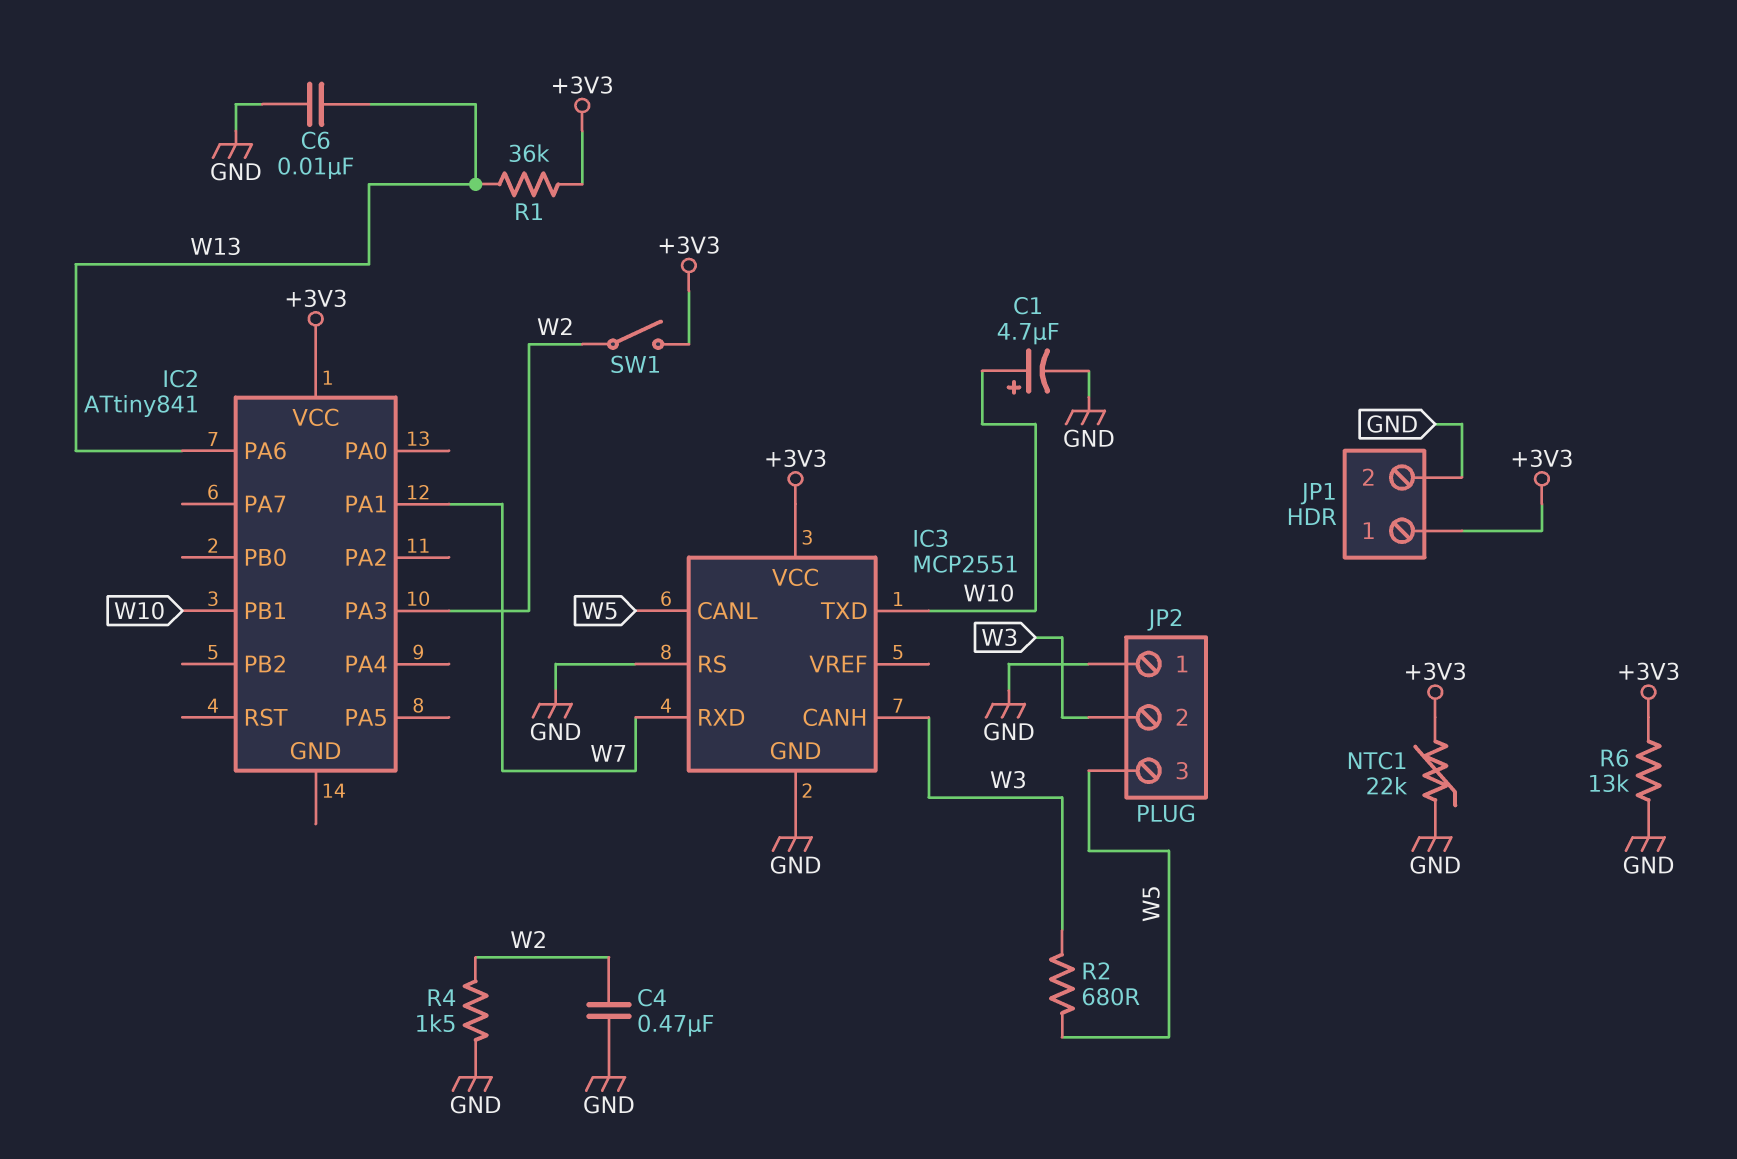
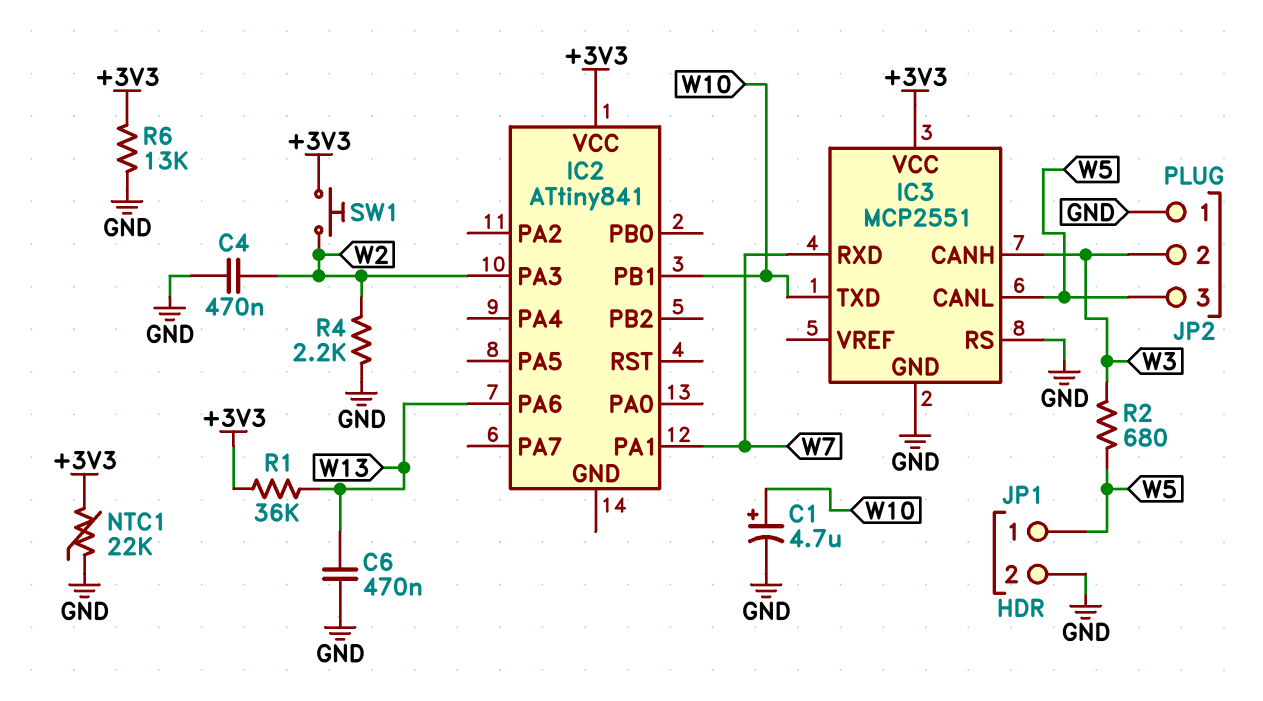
C6: 10nF (GND, W13) -> 470nF (GND, W13)
JP1 pin 1: +3V3 -> W5
R4: 1.5k (GND, W2) -> 2.2k (GND, W2)
SW1: switch (+3V3, W2) -> button (+3V3, W2)

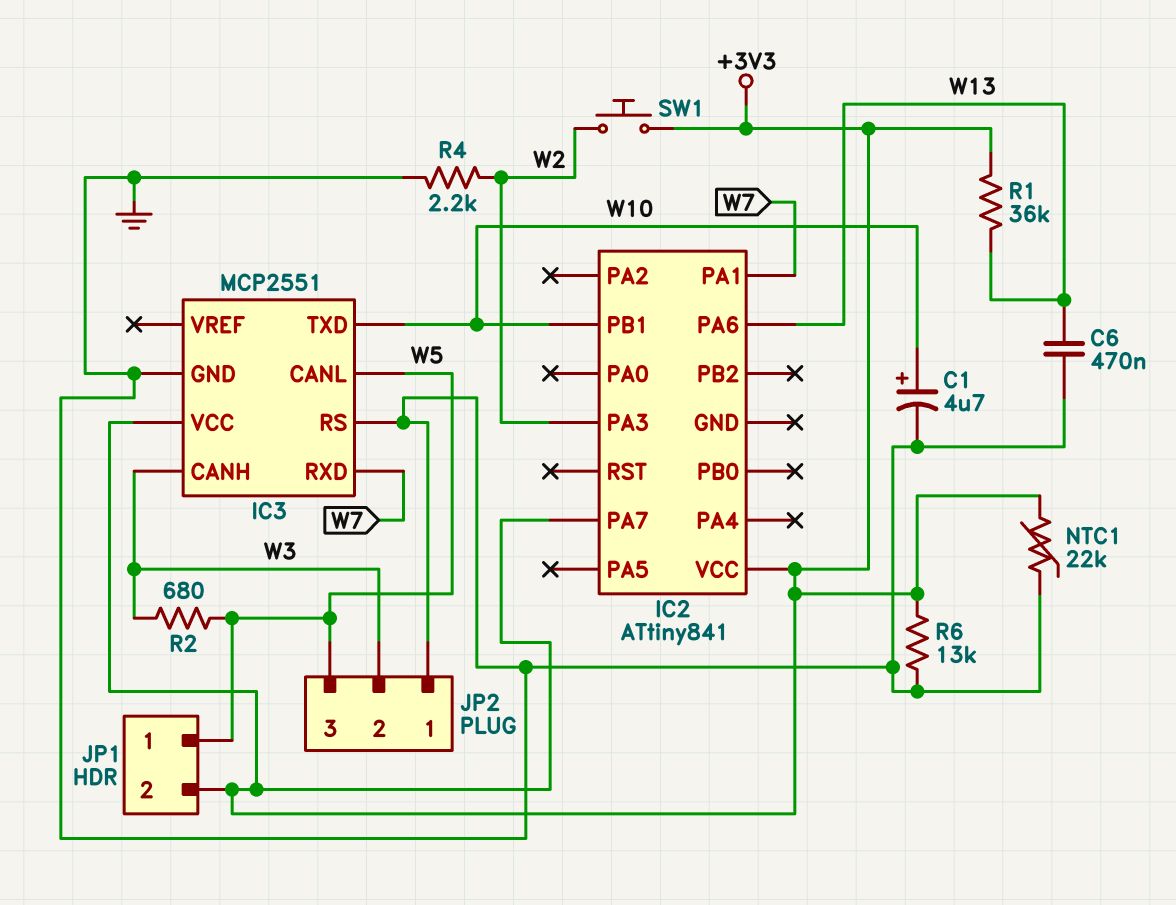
C4: 470nF (GND, W2) -> none
IC2 pin PA7: none -> +3V3
JP1 pin 2: GND -> +3V3

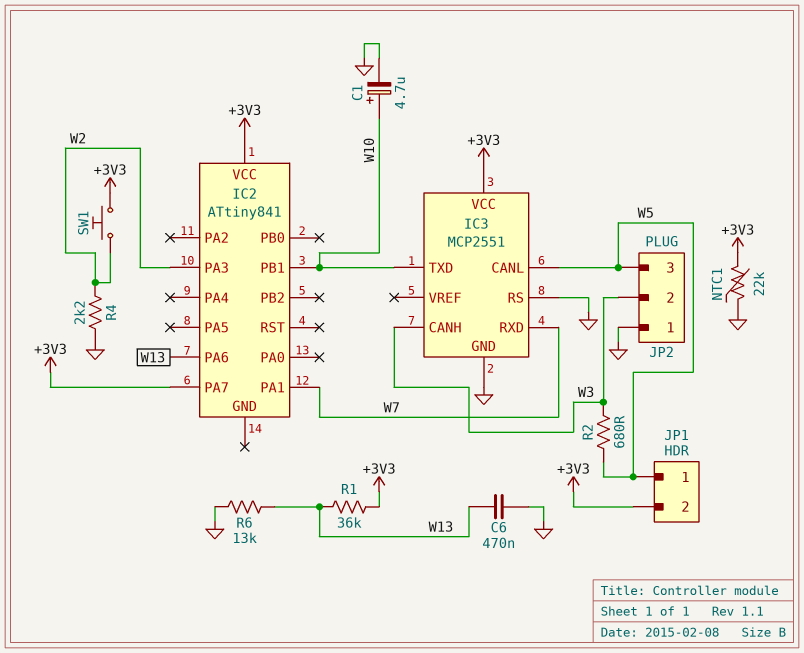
R6: 13k (+3V3, GND) -> 13k (GND, W13)

